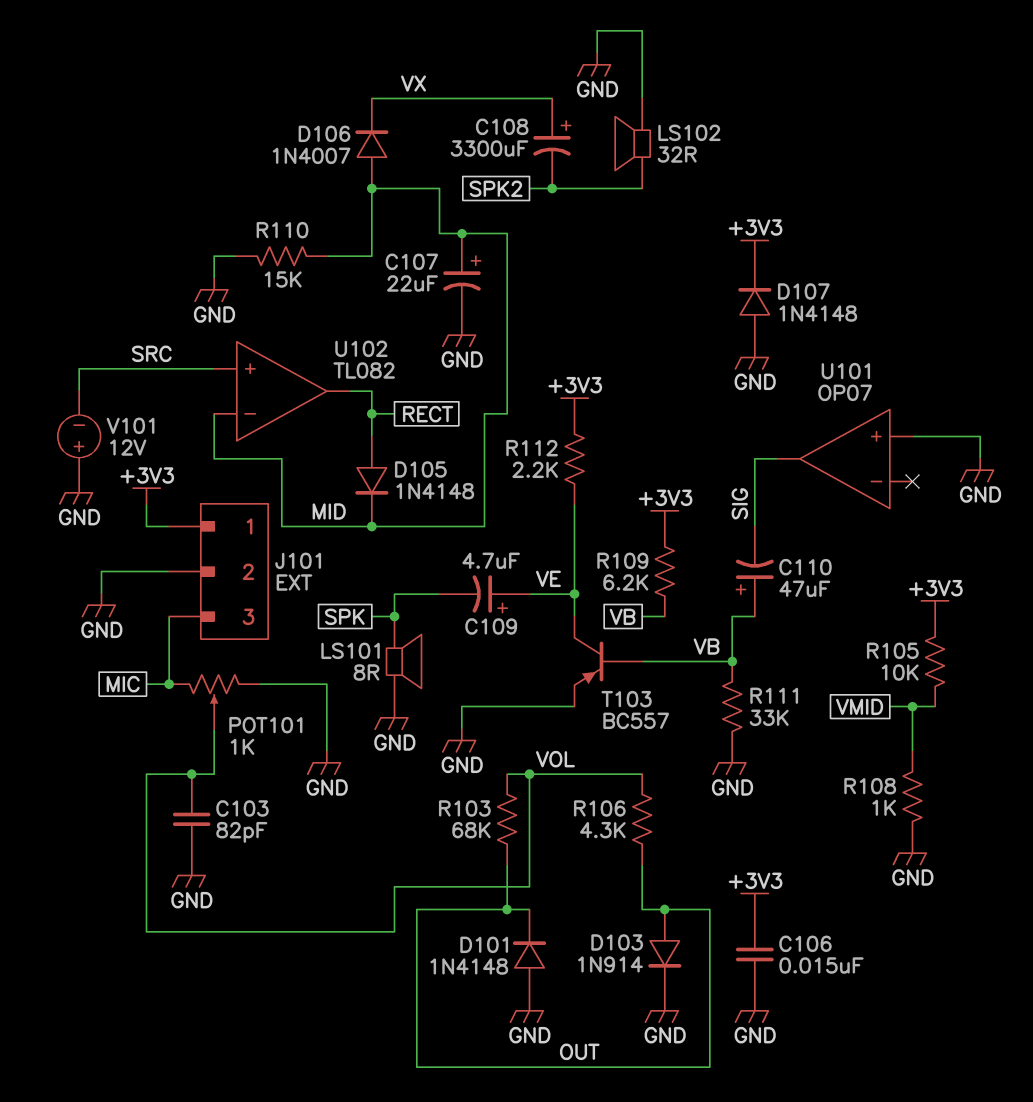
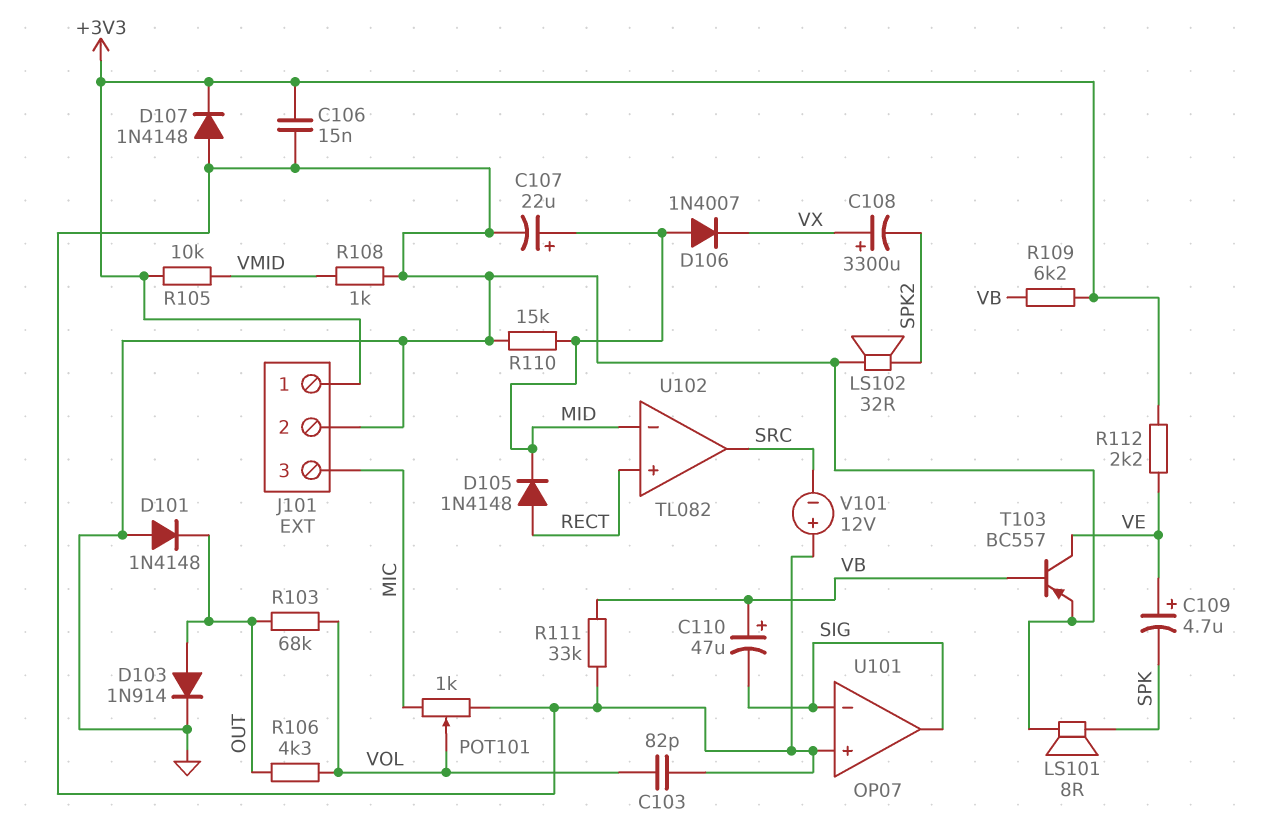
U101 pin in-: none -> SIG
U102 pin in+: SRC -> RECT
U102 pin out: RECT -> SRC

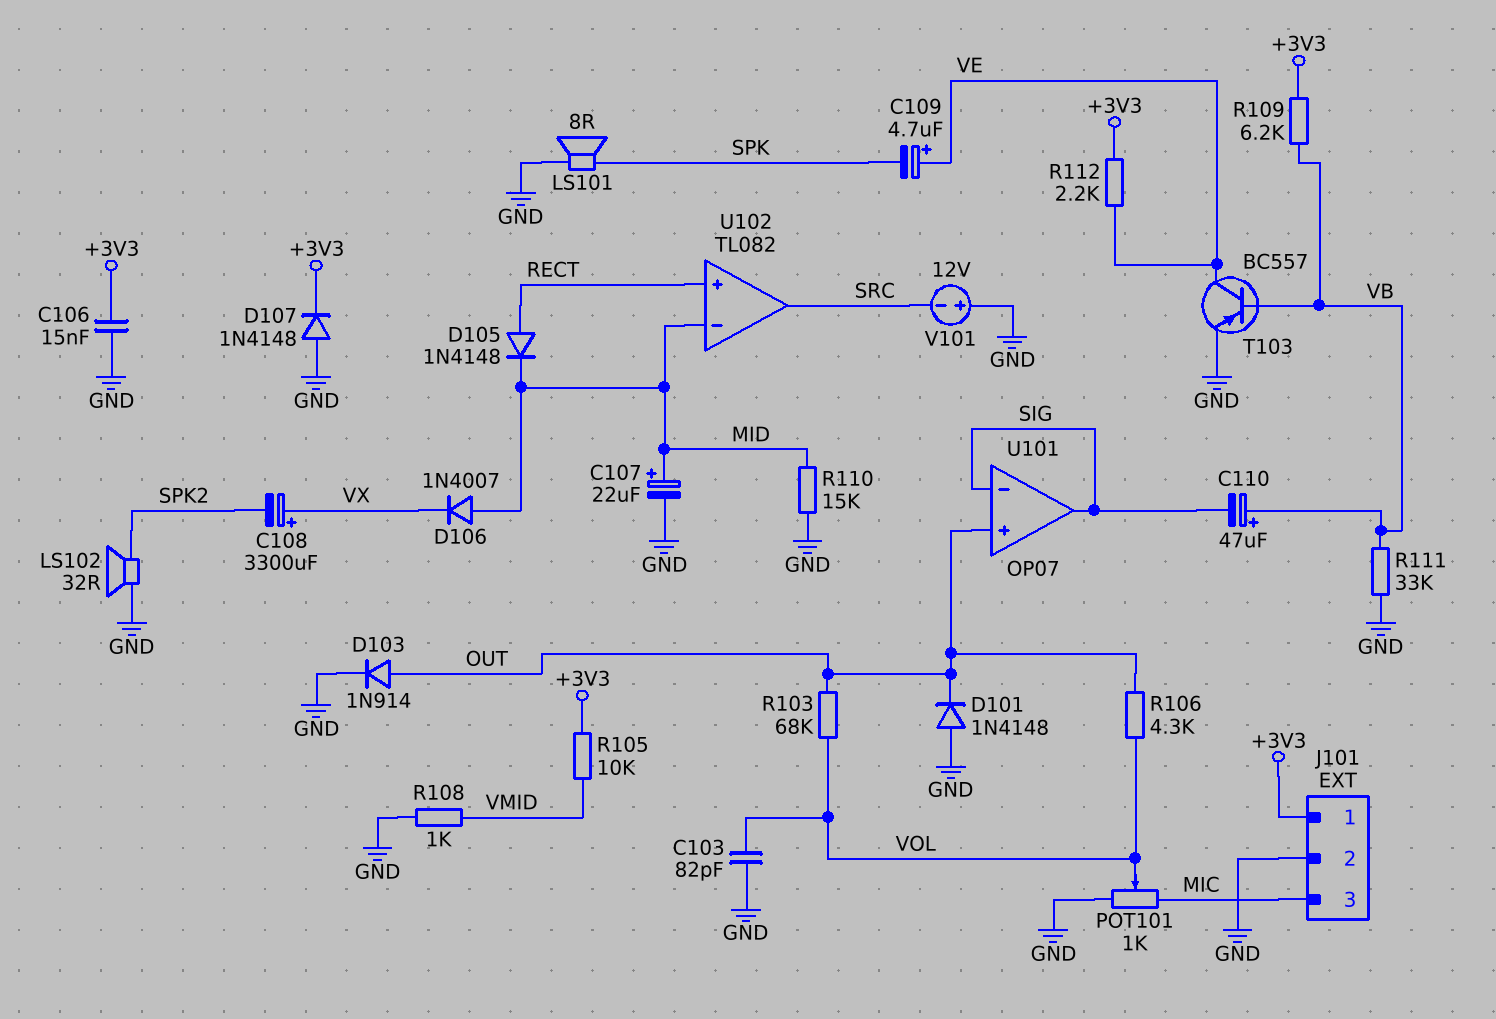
U101 pin in+: GND -> OUT

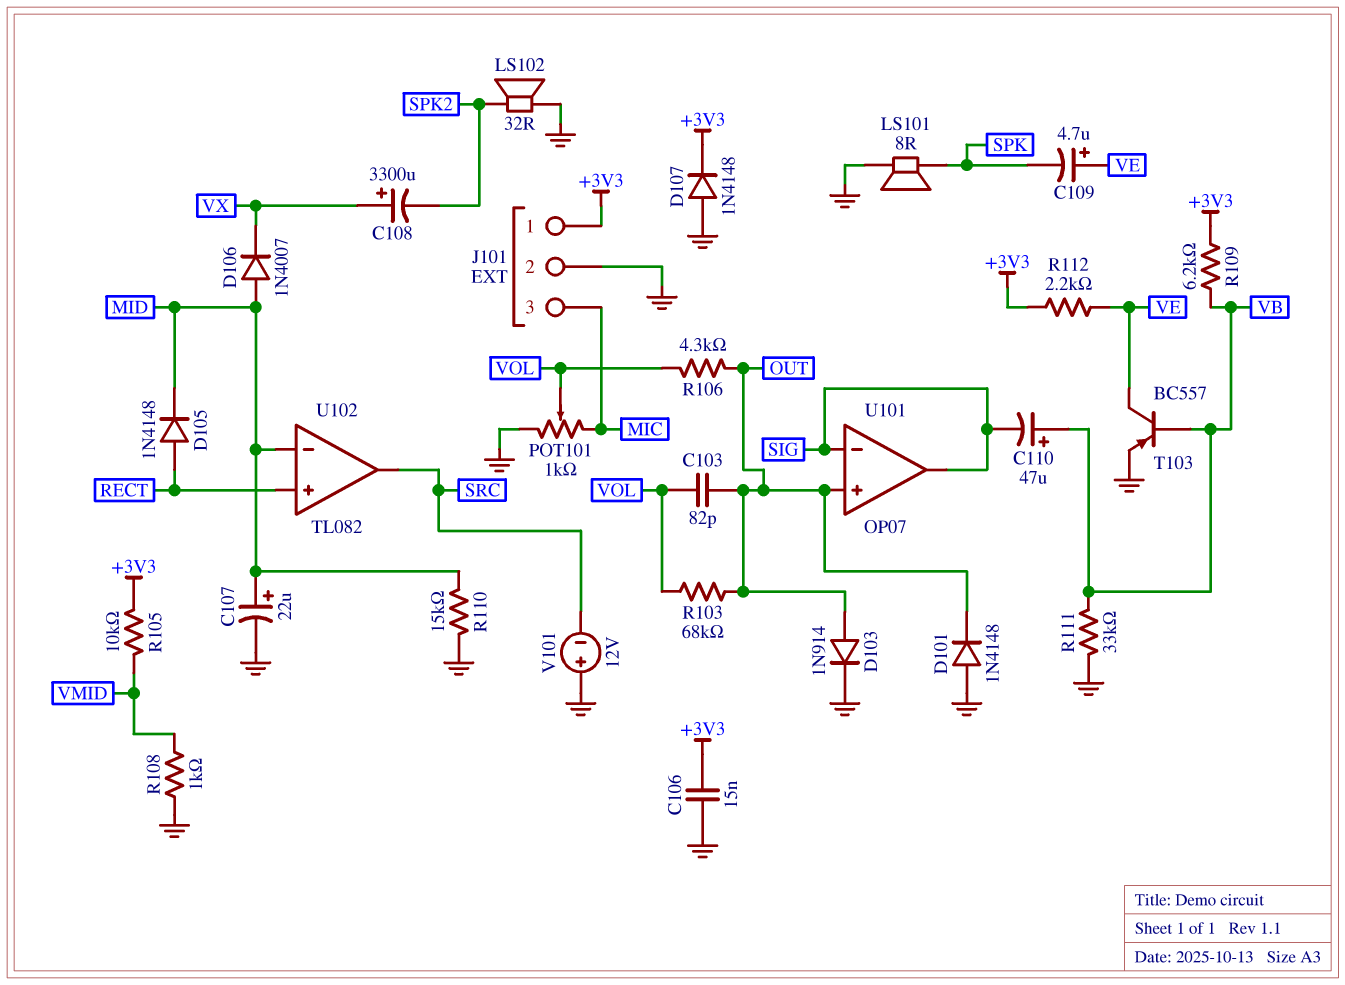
C103: 82pF (GND, VOL) -> 82pF (OUT, VOL)

